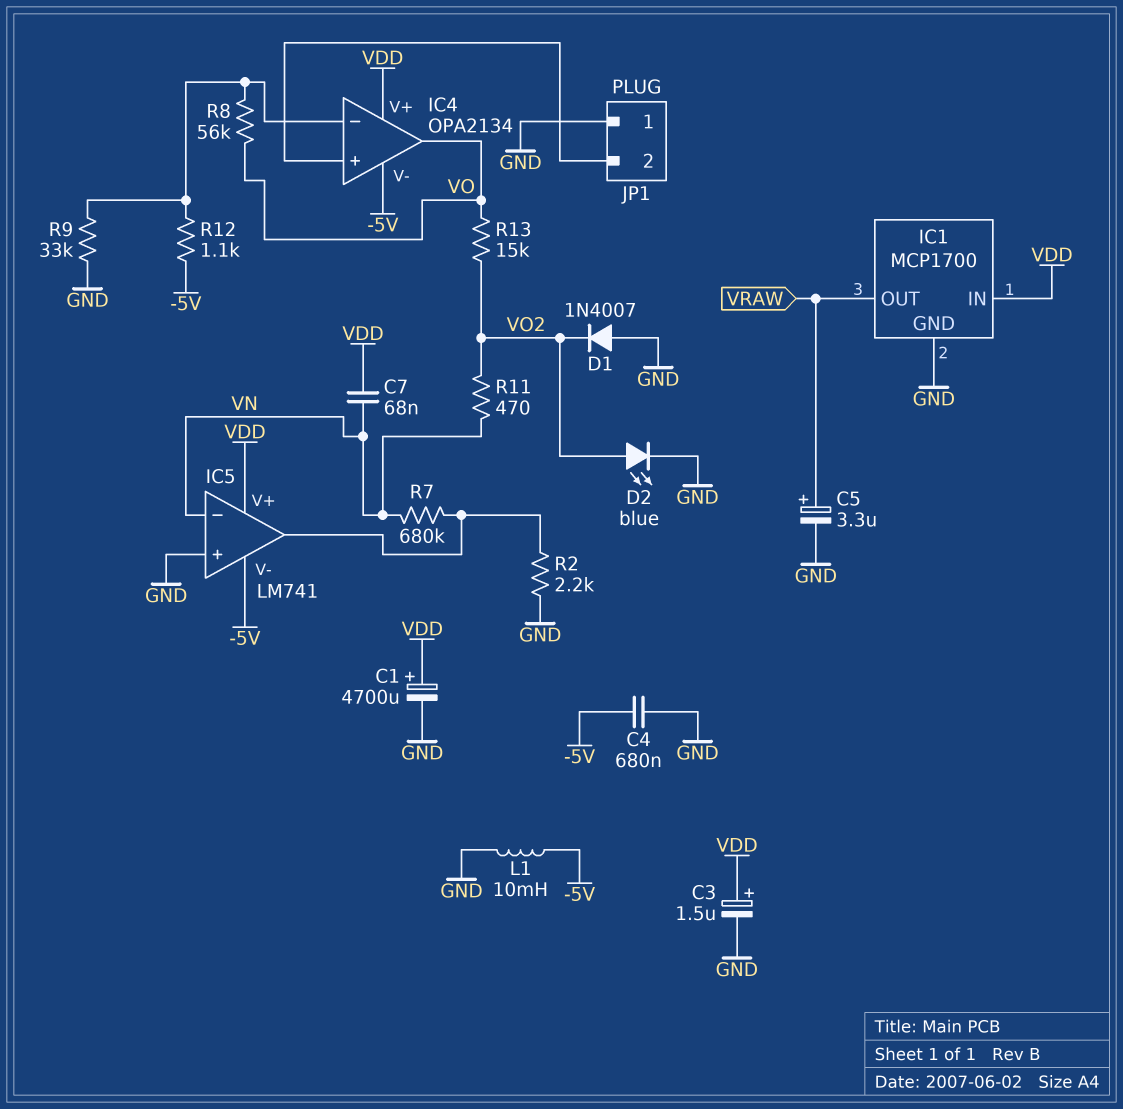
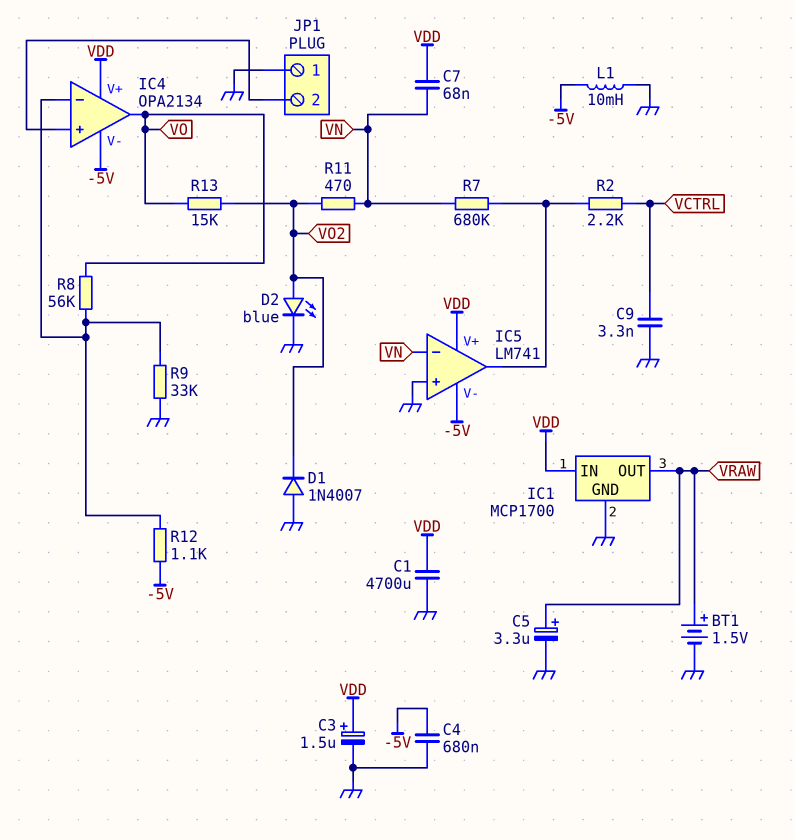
BT1: none -> 1.5V (plus VRAW, minus GND)
C1: 4700uF (plus VDD, minus GND) -> 4700uF (GND, VDD)
C9: none -> 3.3nF (GND, VCTRL)
R2: 2.2k (GND, IC5/out) -> 2.2k (IC5/out, VCTRL)

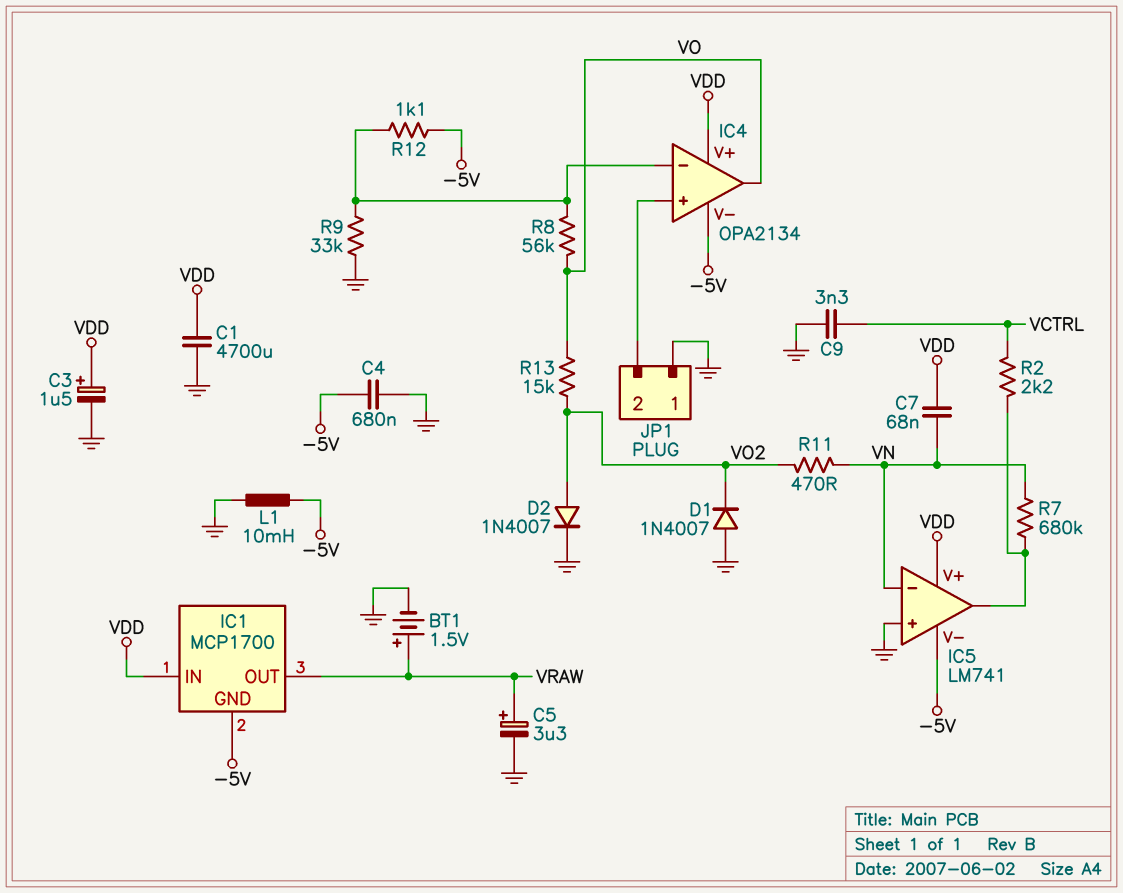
D2: LED blue (A VO2, K GND) -> diode 1N4007 (A VO2, K GND)
IC1 pin GND: GND -> -5V

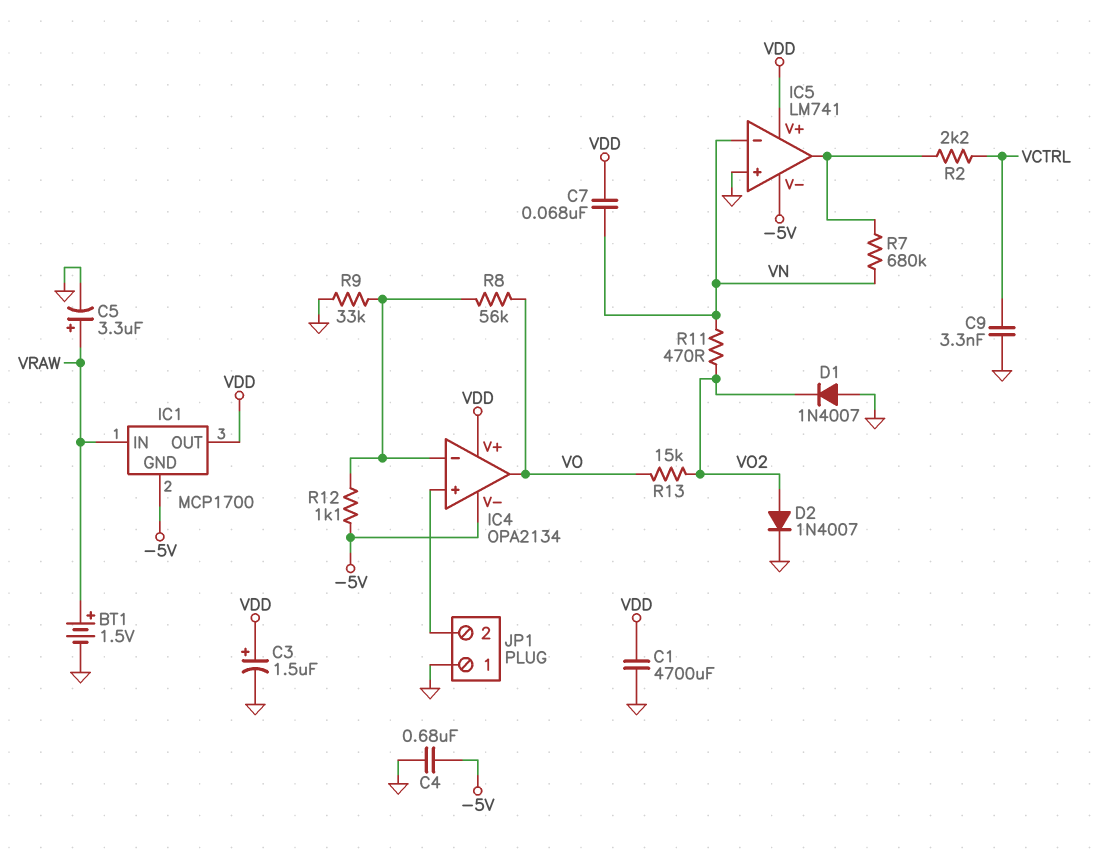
IC1 pin IN: VDD -> VRAW
IC1 pin OUT: VRAW -> VDD
L1: 10mH (-5V, GND) -> none

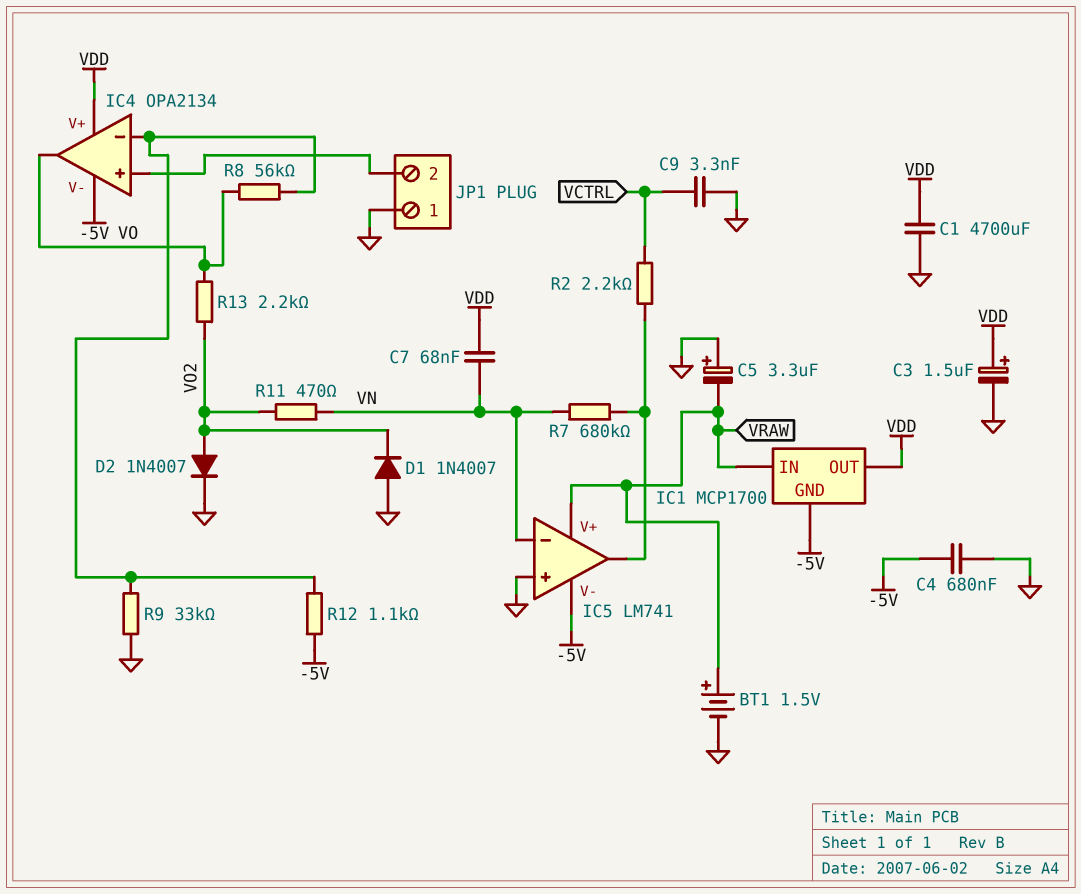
C5: 3.3uF (plus VRAW, minus GND) -> 3.3uF (plus GND, minus VRAW)
IC5 pin V+: VDD -> VRAW
R13: 15k (VO, VO2) -> 2.2k (VO, VO2)

